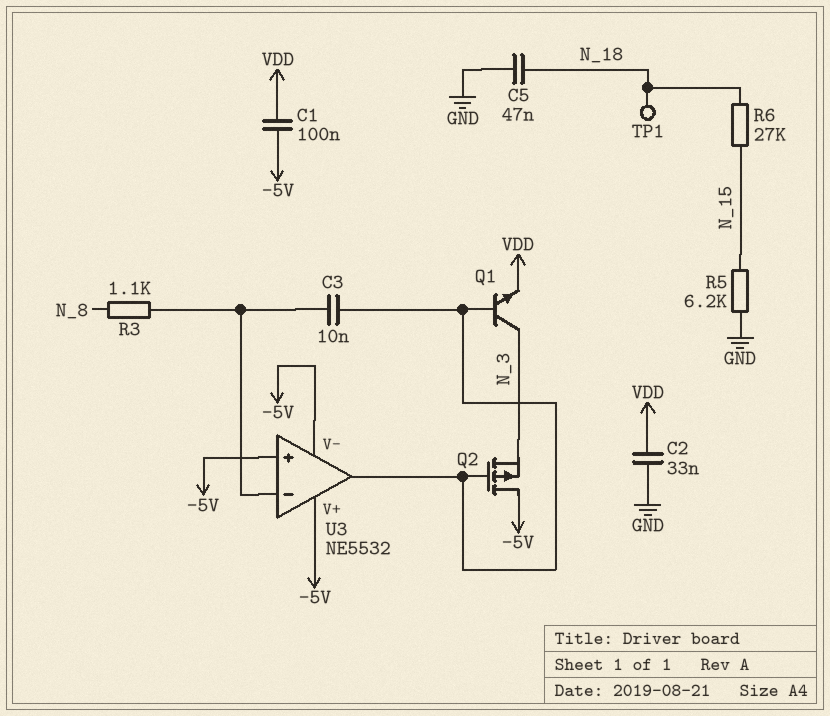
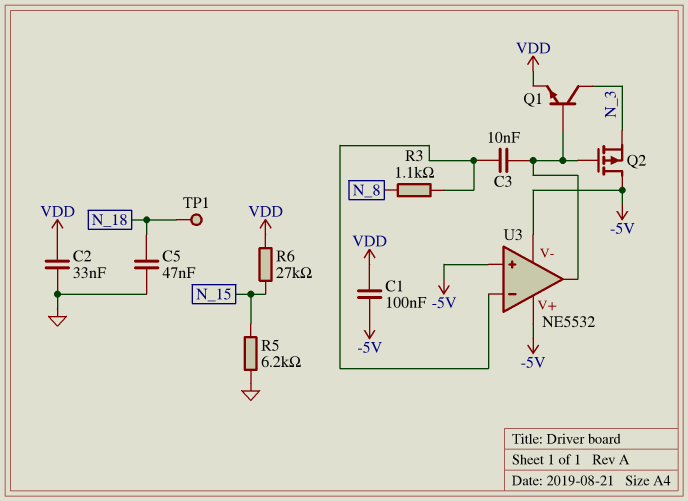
R6: 27k (N_15, N_18) -> 27k (N_15, VDD)

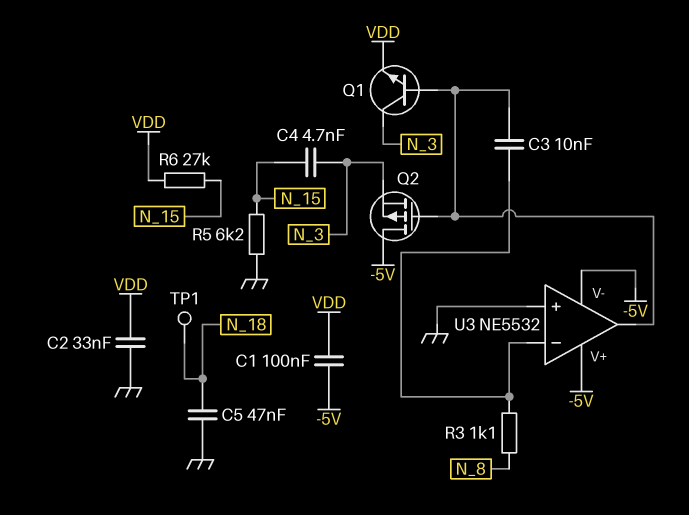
C4: none -> 4.7nF (N_3, N_15)
U3 pin in+: -5V -> GND

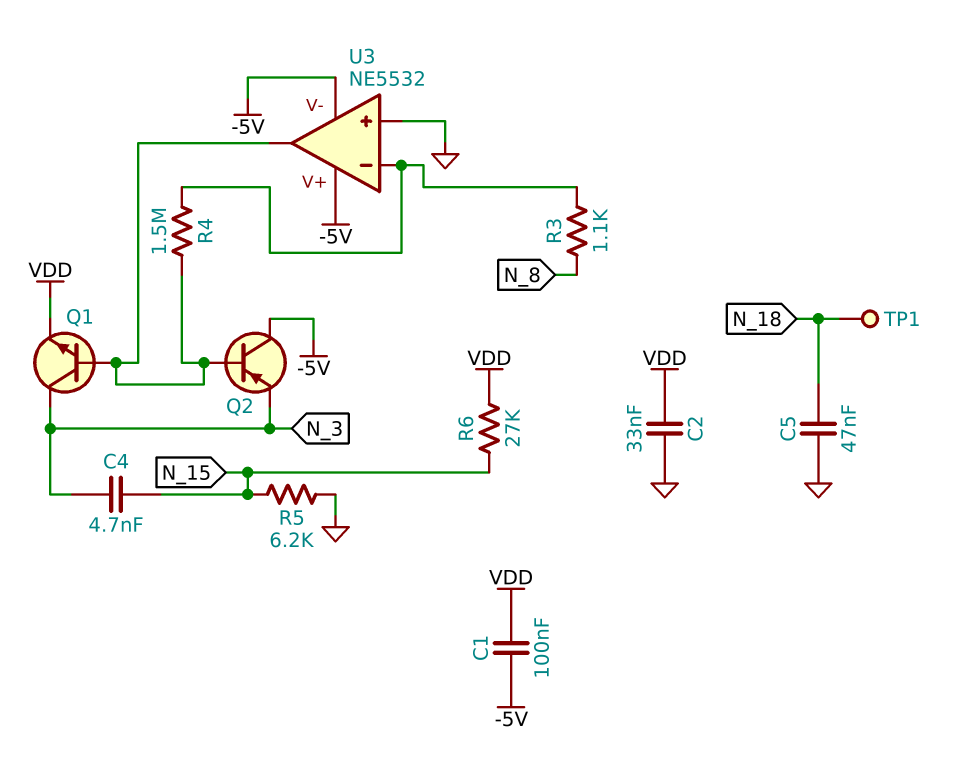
C3: 10nF (U3/in-, U3/out) -> none
Q2: PMOS (G U3/out, D -5V, S N_3) -> PNP (B U3/out, C -5V, E N_3)
R4: none -> 1.5M (U3/in-, U3/out)

